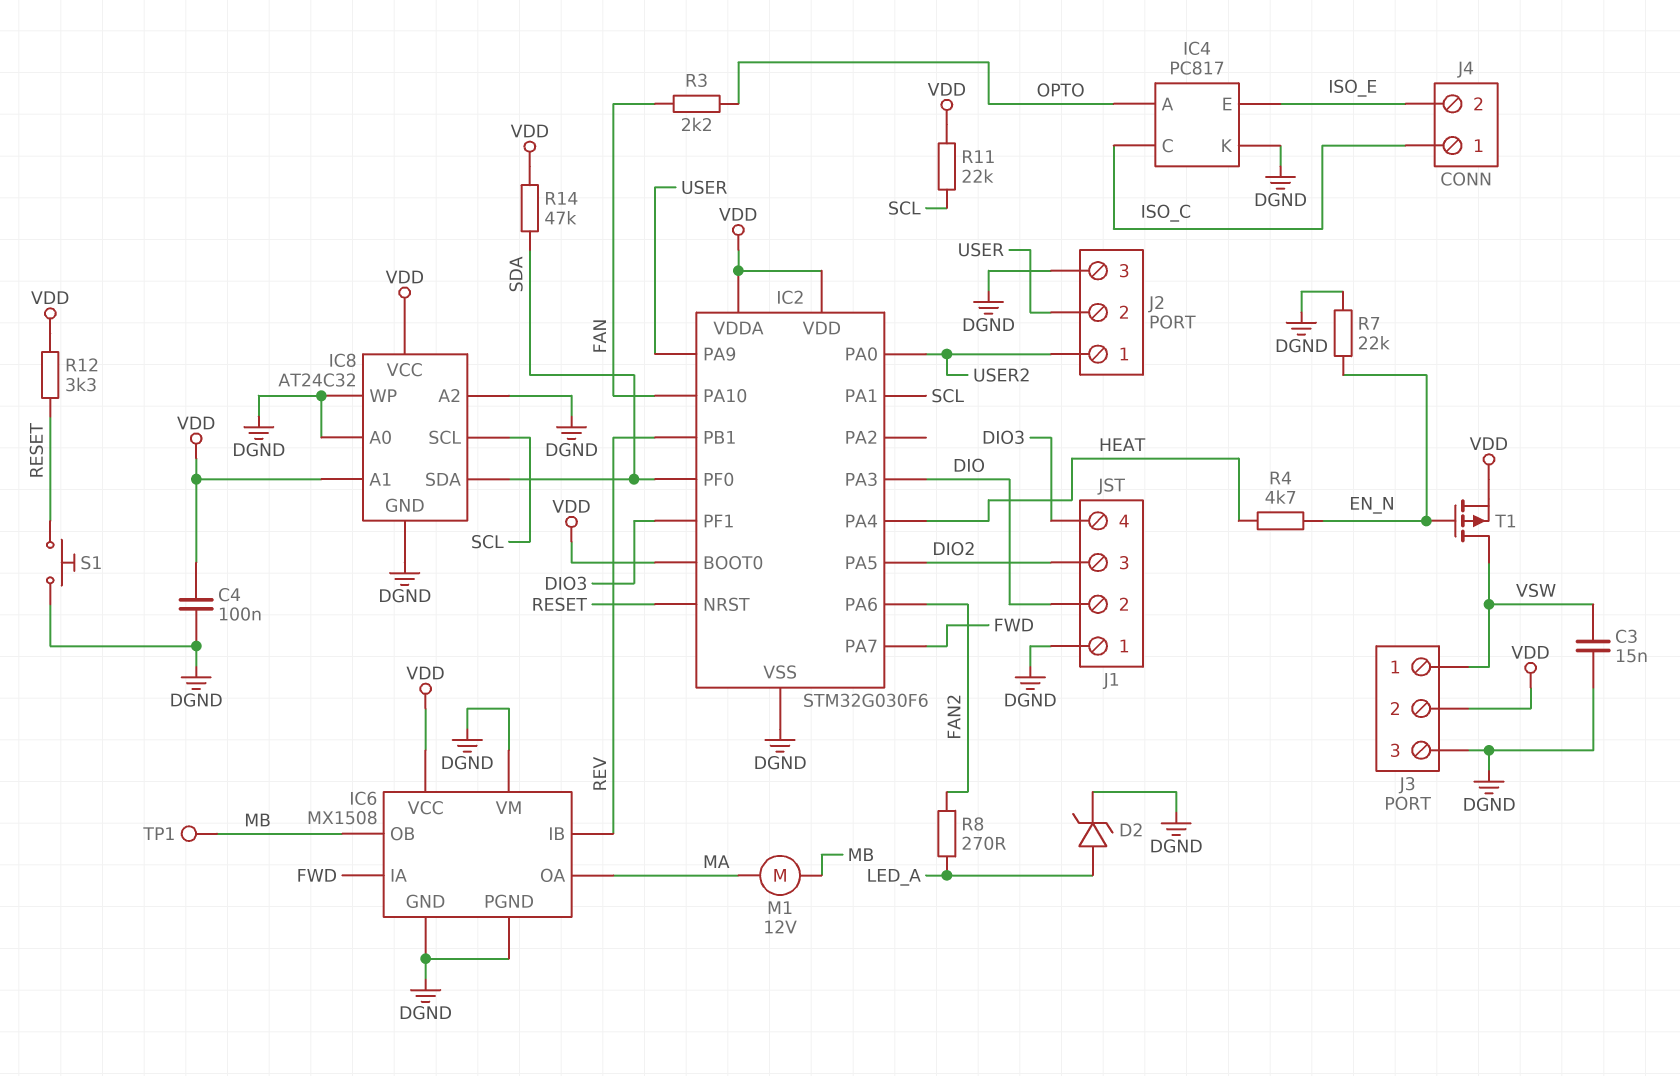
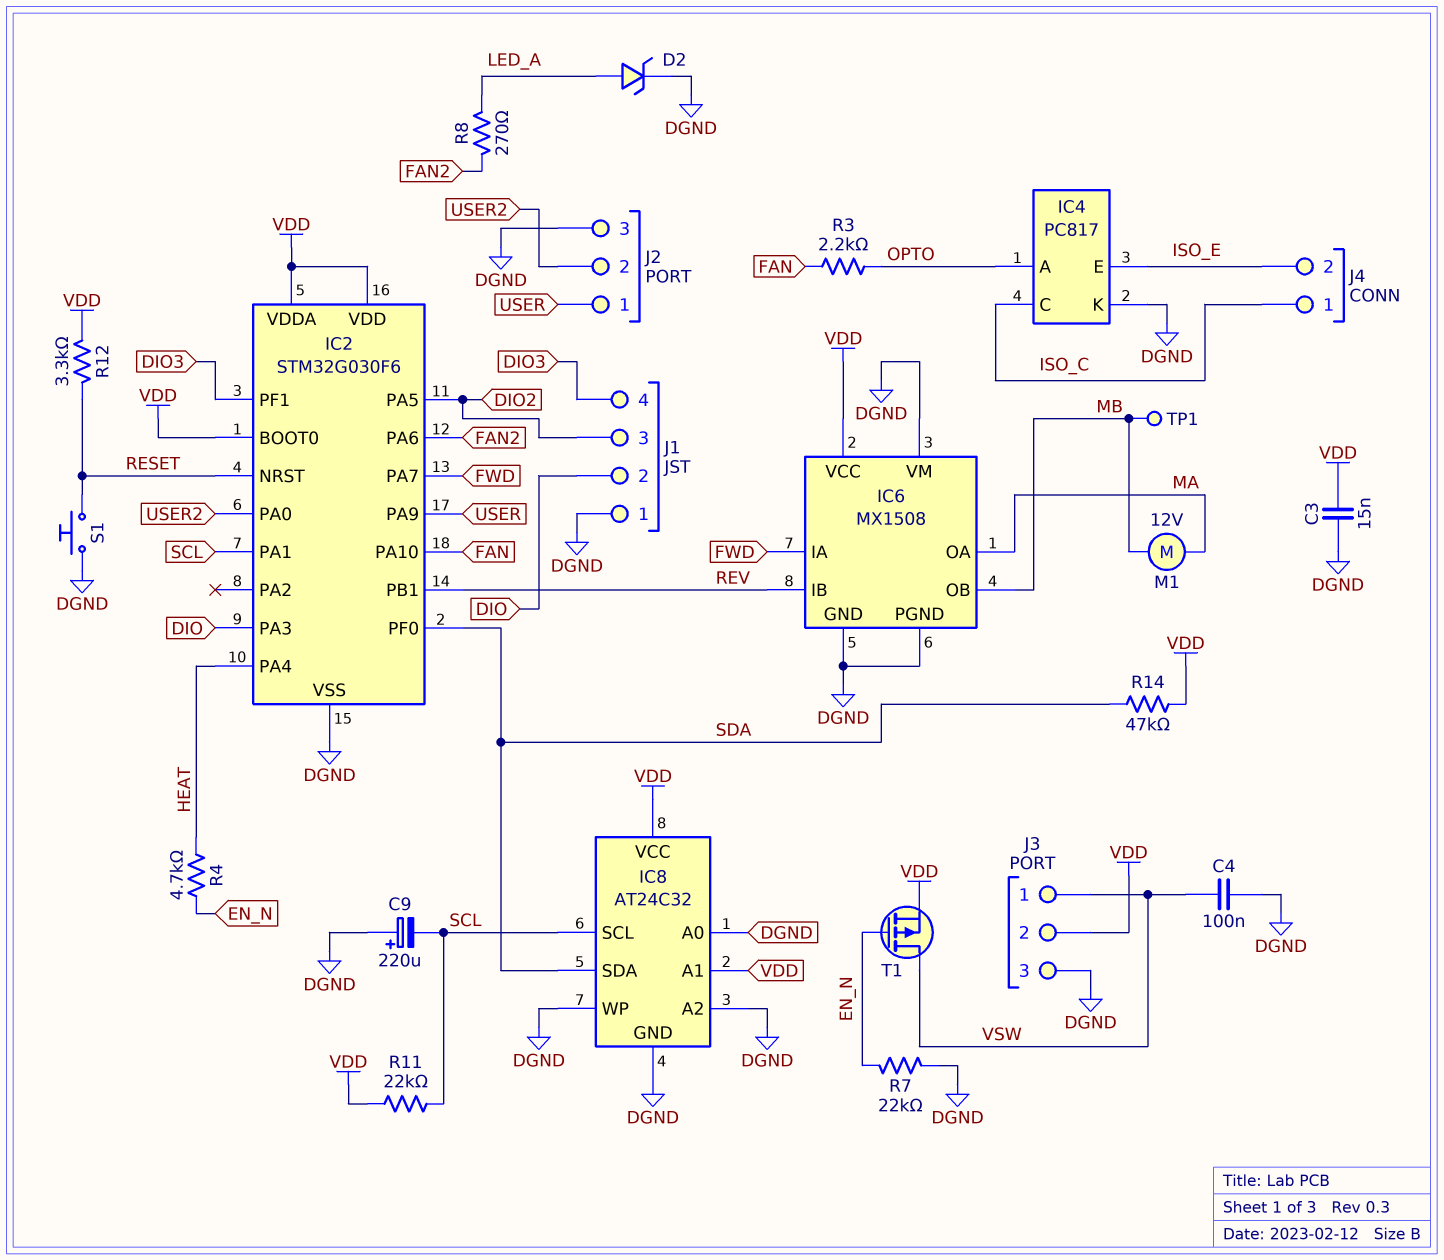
C3: 15nF (DGND, VSW) -> 15nF (DGND, VDD)
C4: 100nF (DGND, VDD) -> 100nF (DGND, VSW)
C9: none -> 220uF (plus DGND, minus SCL)
J2 pin 1: USER2 -> USER
J2 pin 2: USER -> USER2

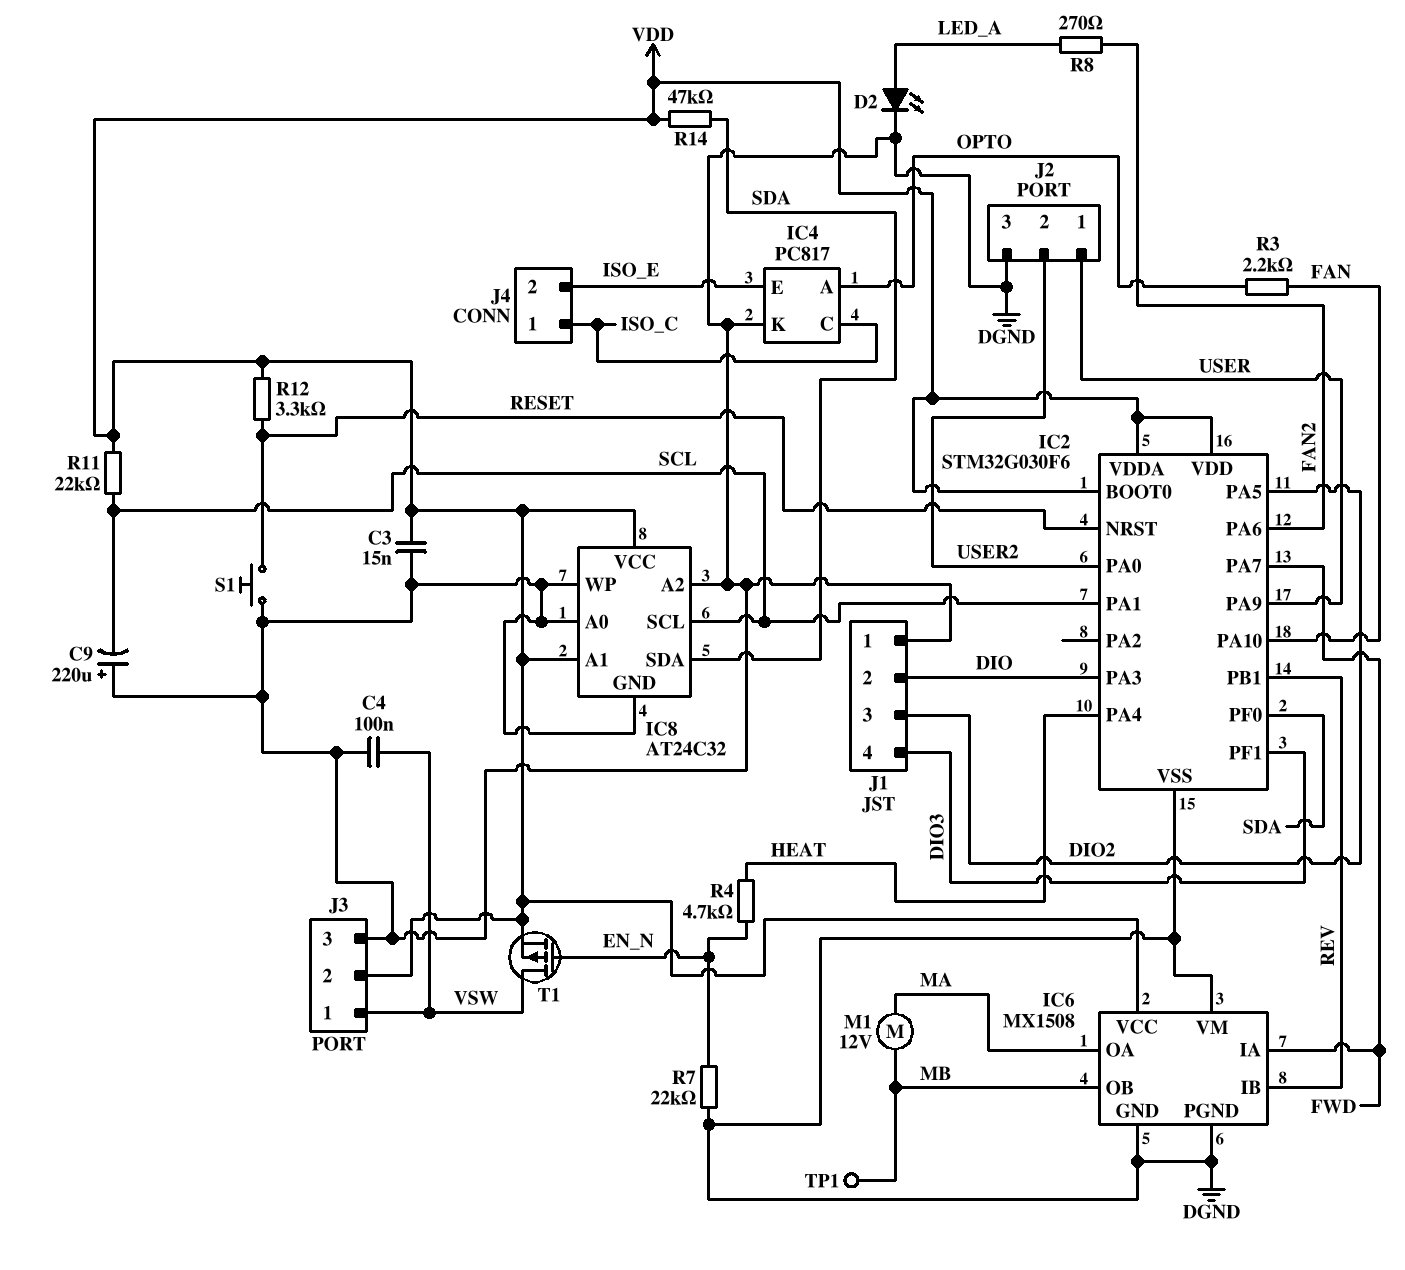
D2: zener (A LED_A, K DGND) -> LED (A LED_A, K DGND)

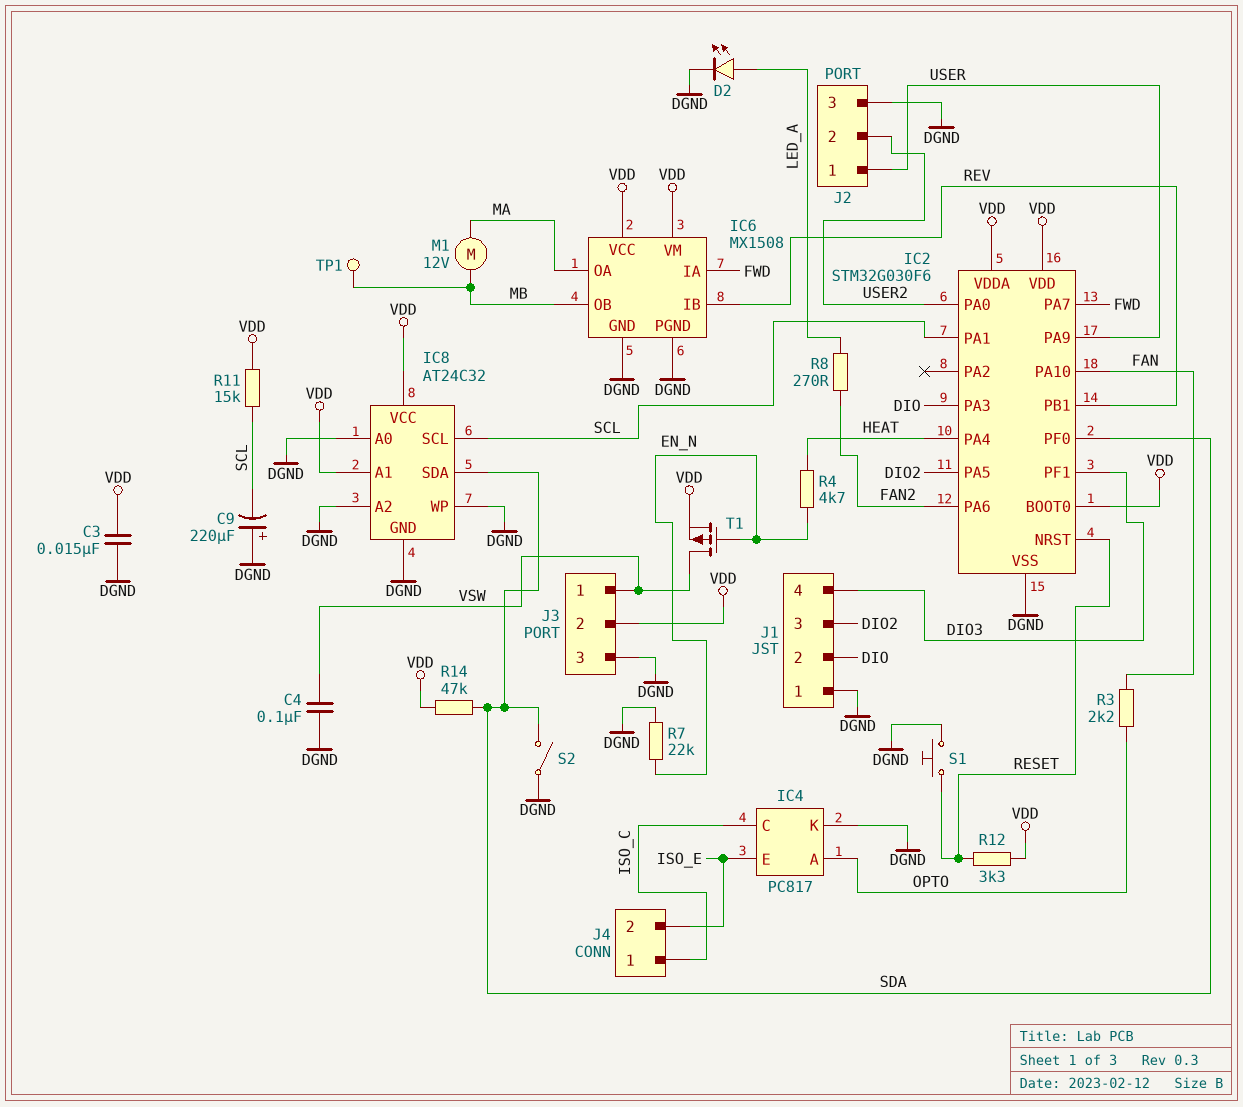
IC6 pin VM: DGND -> VDD
R11: 22k (SCL, VDD) -> 15k (SCL, VDD)
S2: none -> switch (DGND, SDA)

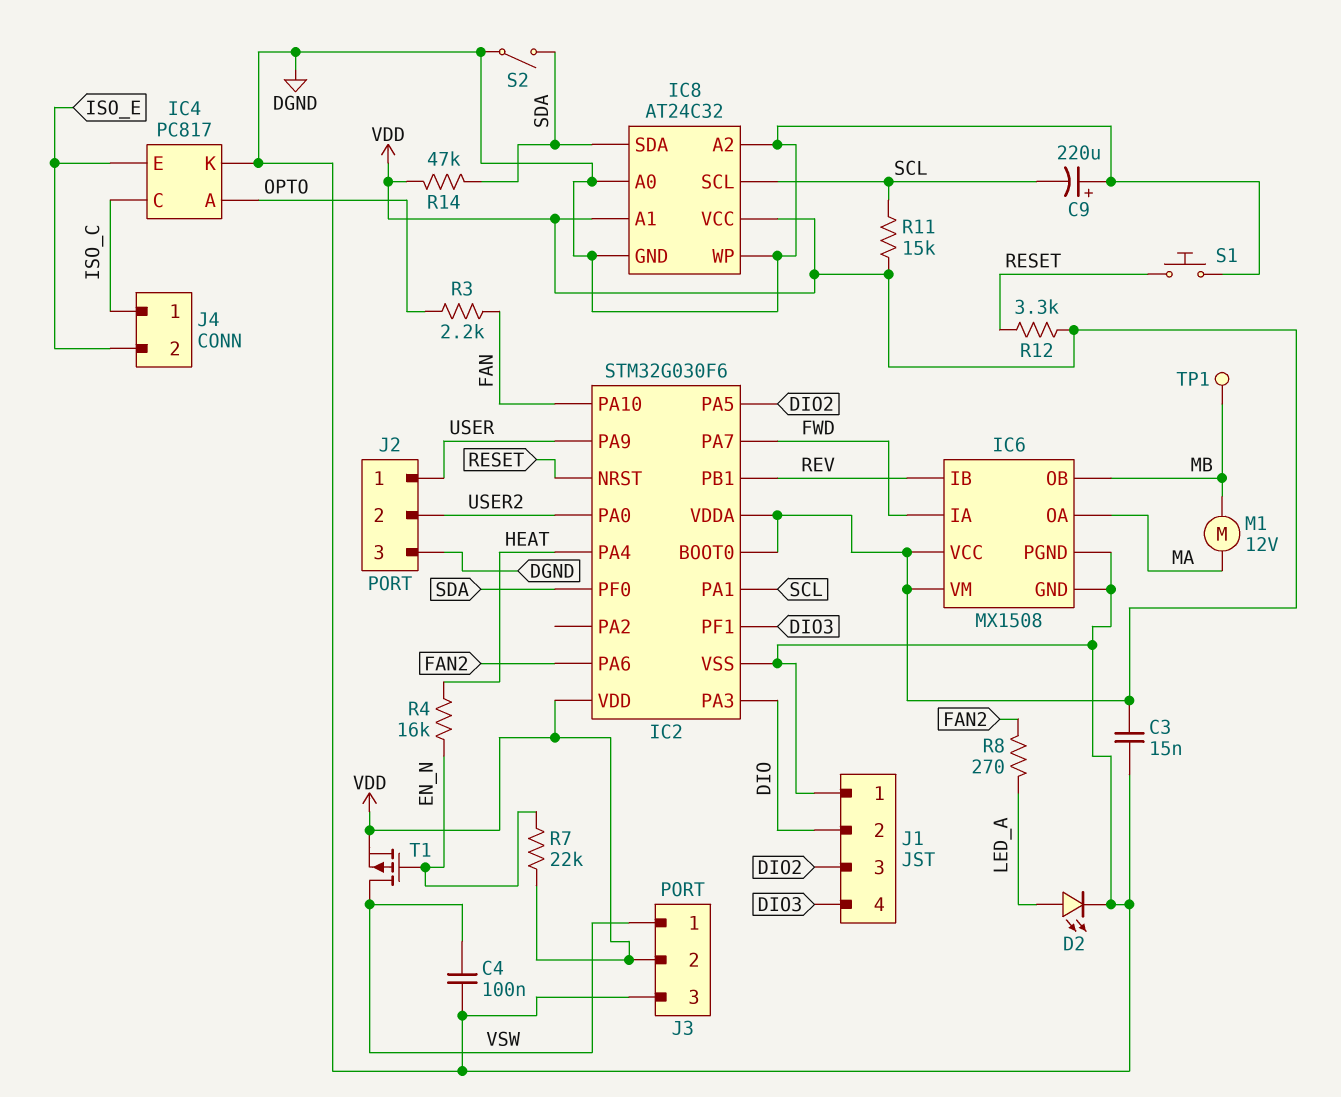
R4: 4.7k (EN_N, HEAT) -> 16k (EN_N, HEAT)
R7: 22k (DGND, EN_N) -> 22k (EN_N, VDD)

